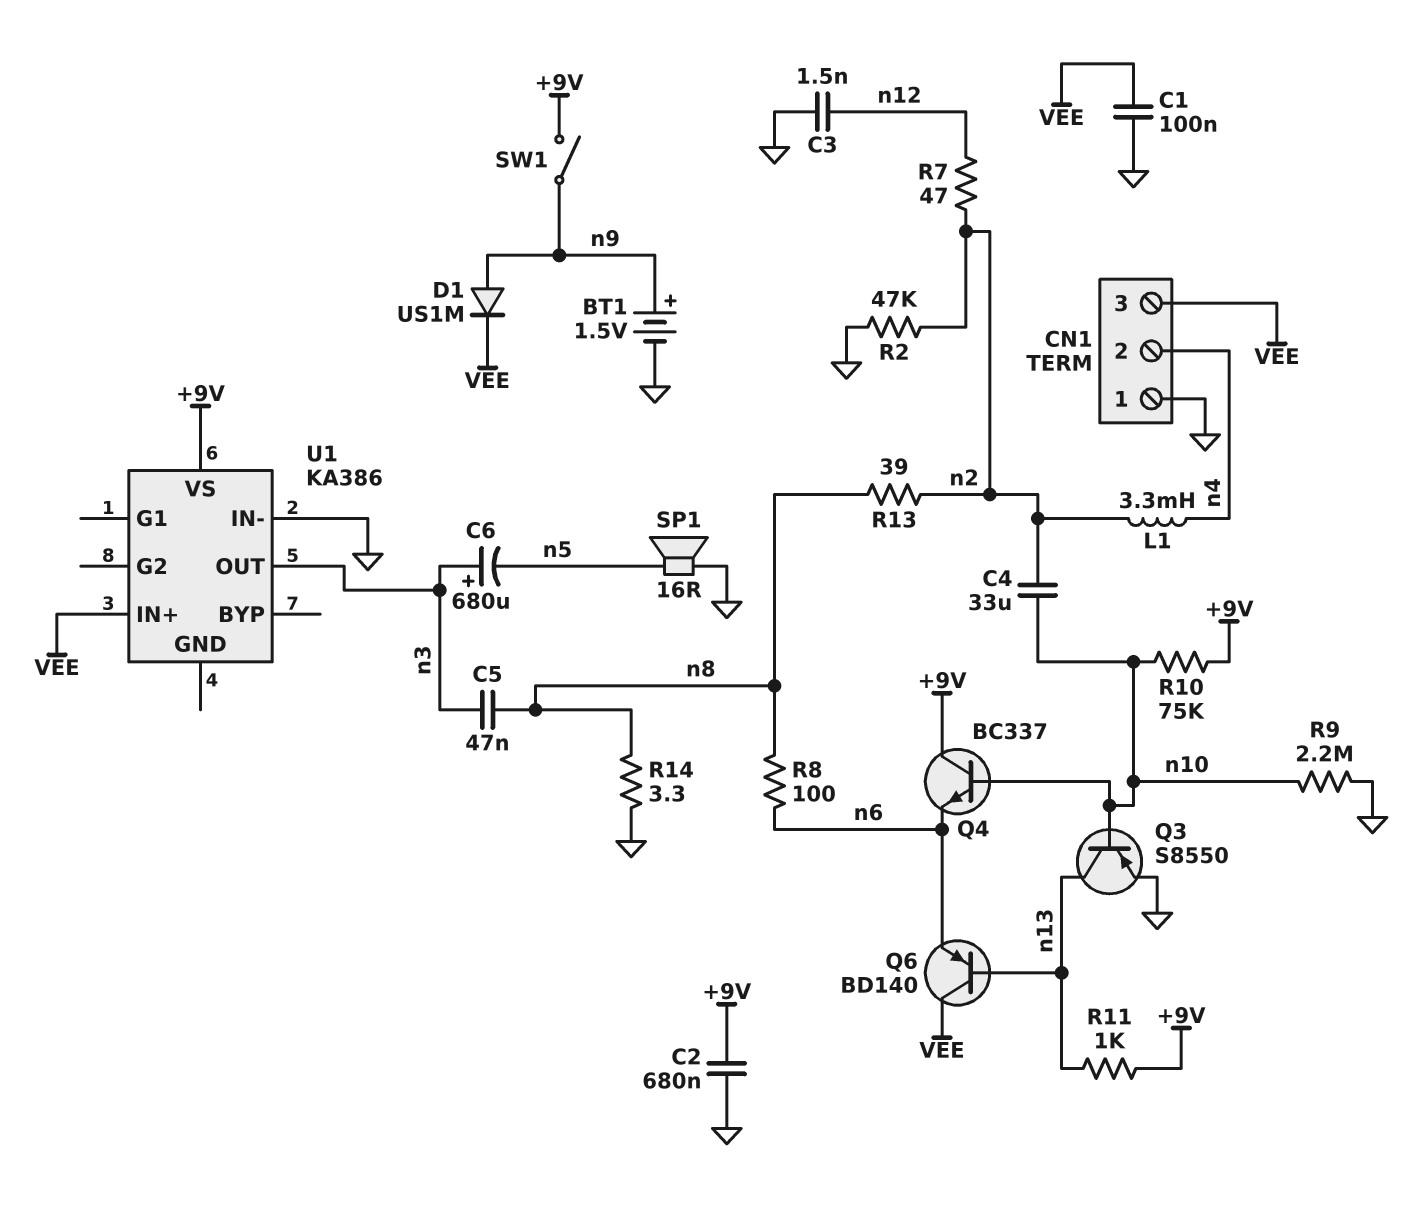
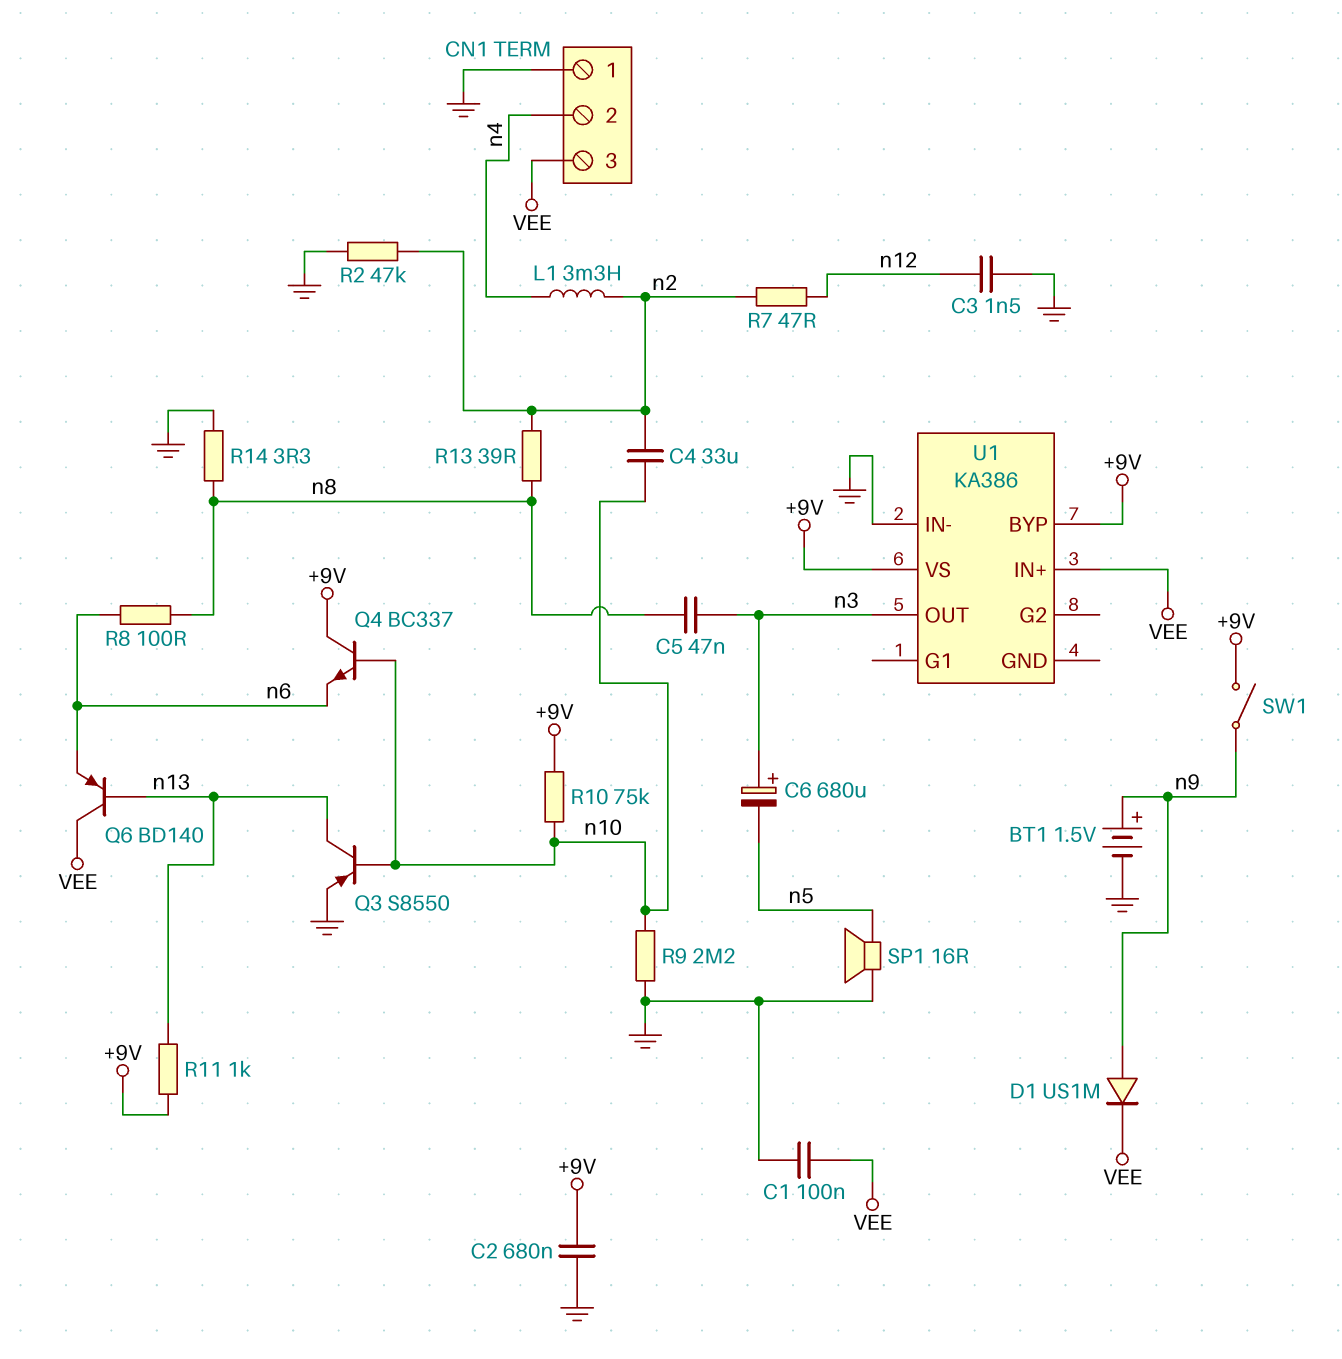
U1 pin BYP: none -> +9V

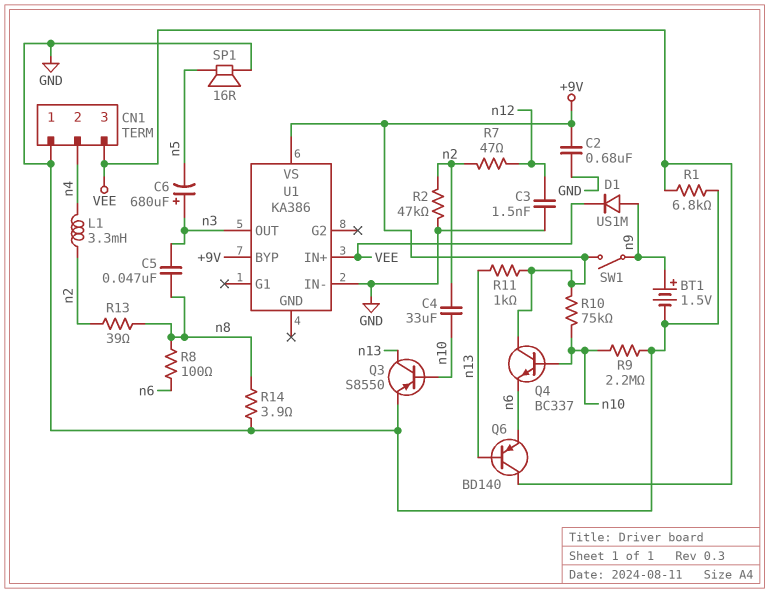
C1: 100nF (GND, VEE) -> none
R1: none -> 6.8k (GND, VEE)
R14: 3.3 (GND, n8) -> 3.9 (GND, n8)

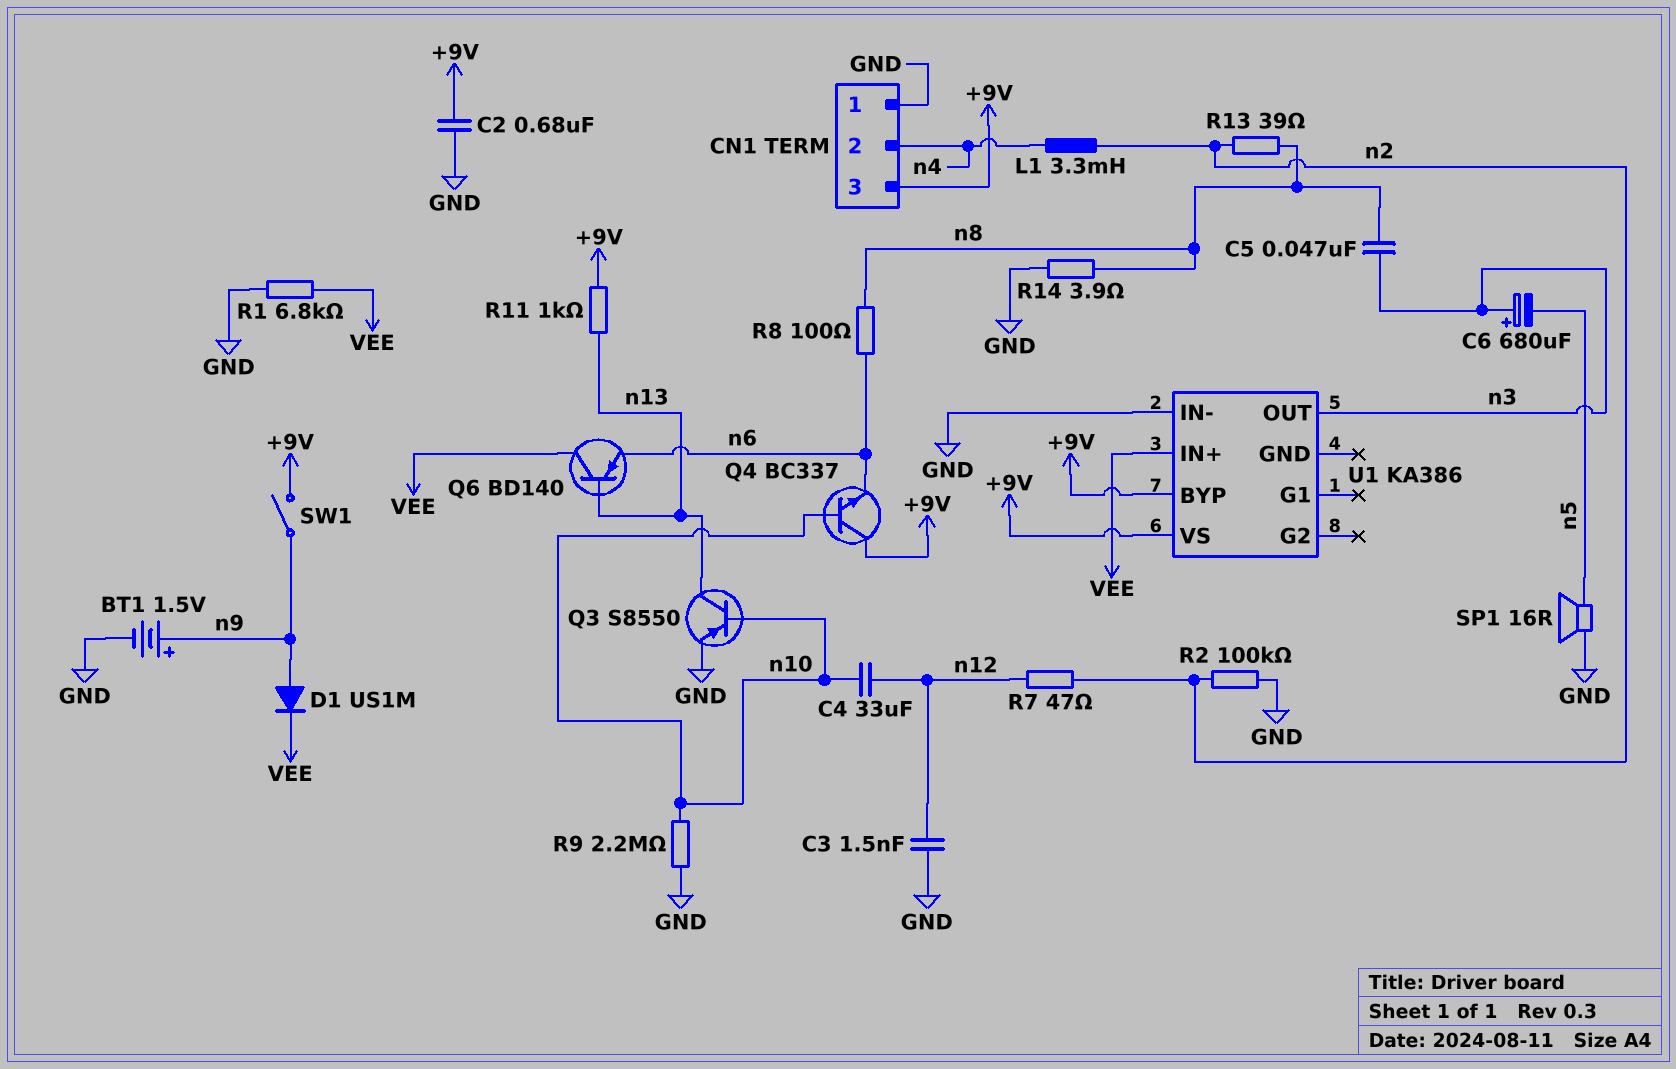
C4: 33uF (n2, n10) -> 33uF (n10, n12)
CN1 pin 3: VEE -> +9V
R2: 47k (GND, n2) -> 100k (GND, n2)
R10: 75k (+9V, n10) -> none

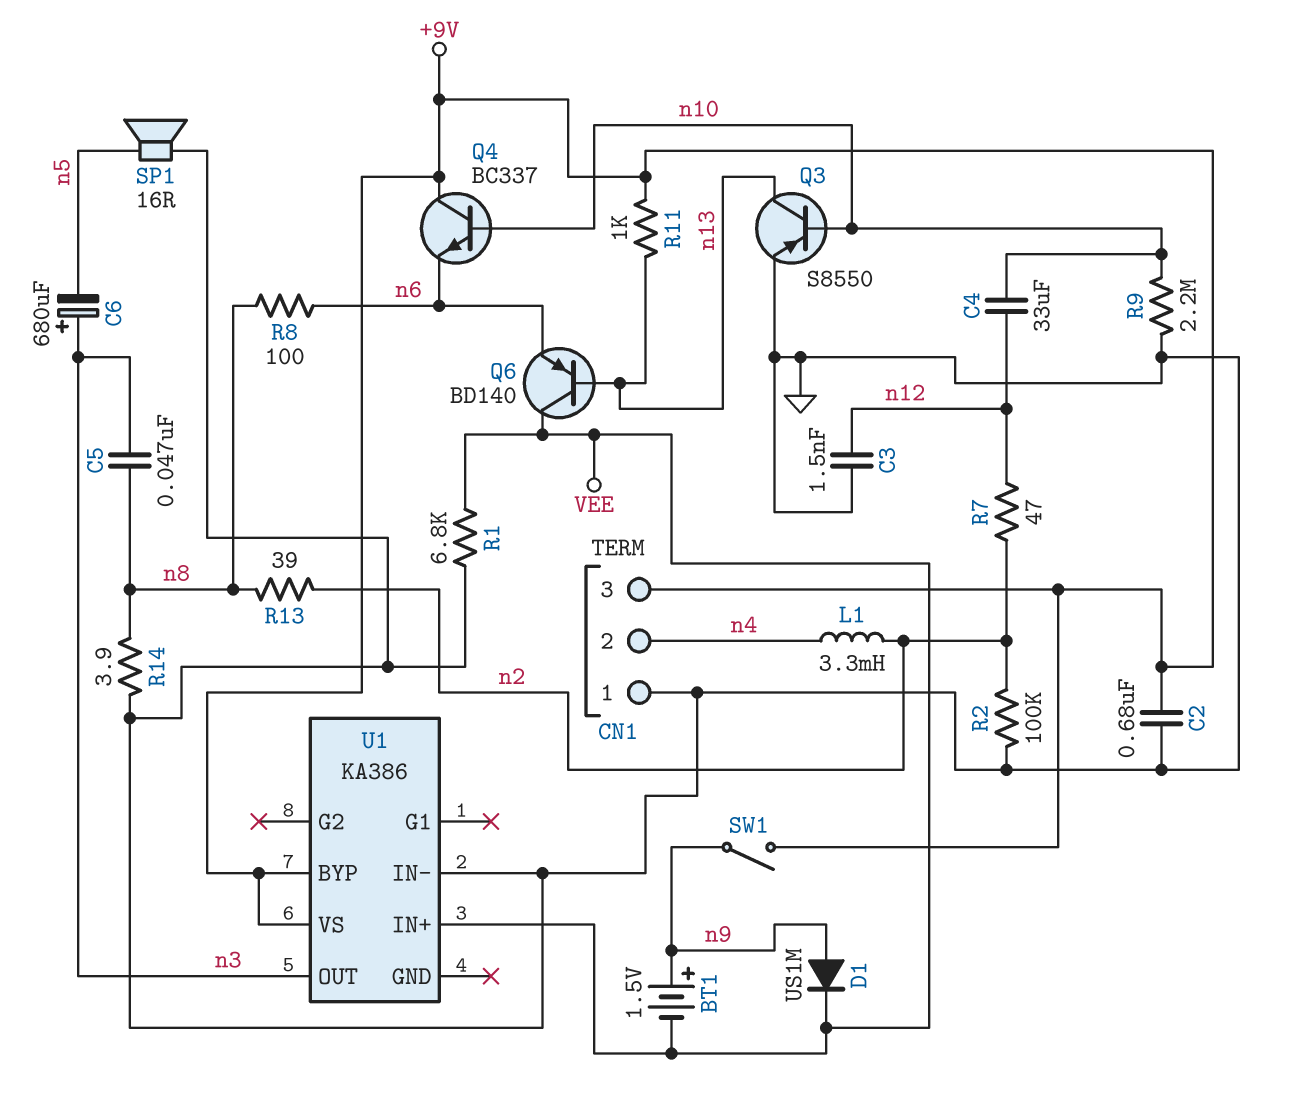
BT1: 1.5V (plus n9, minus GND) -> 1.5V (plus n9, minus VEE)

